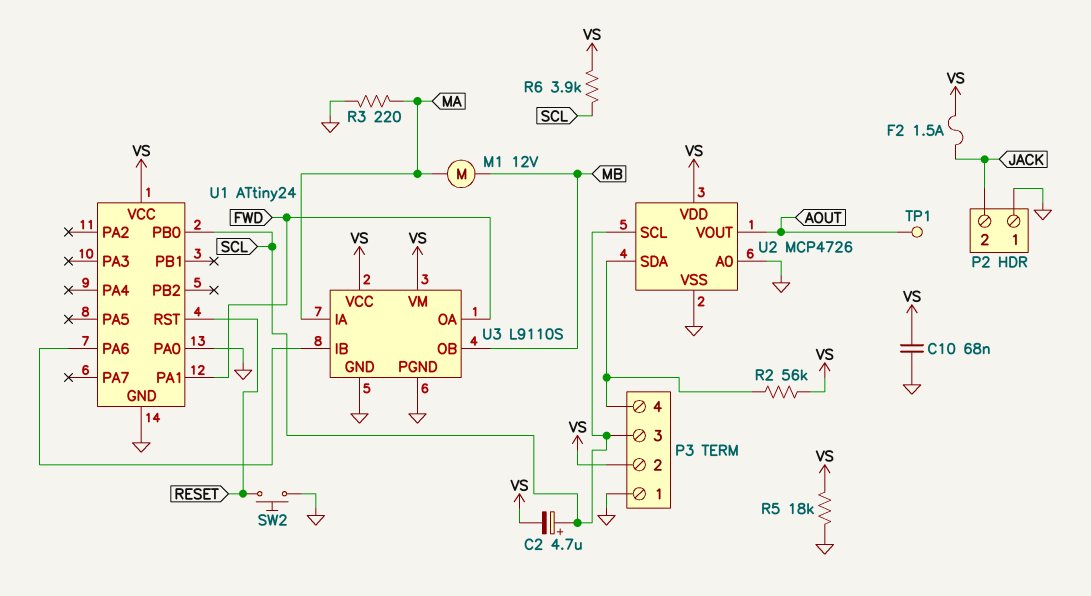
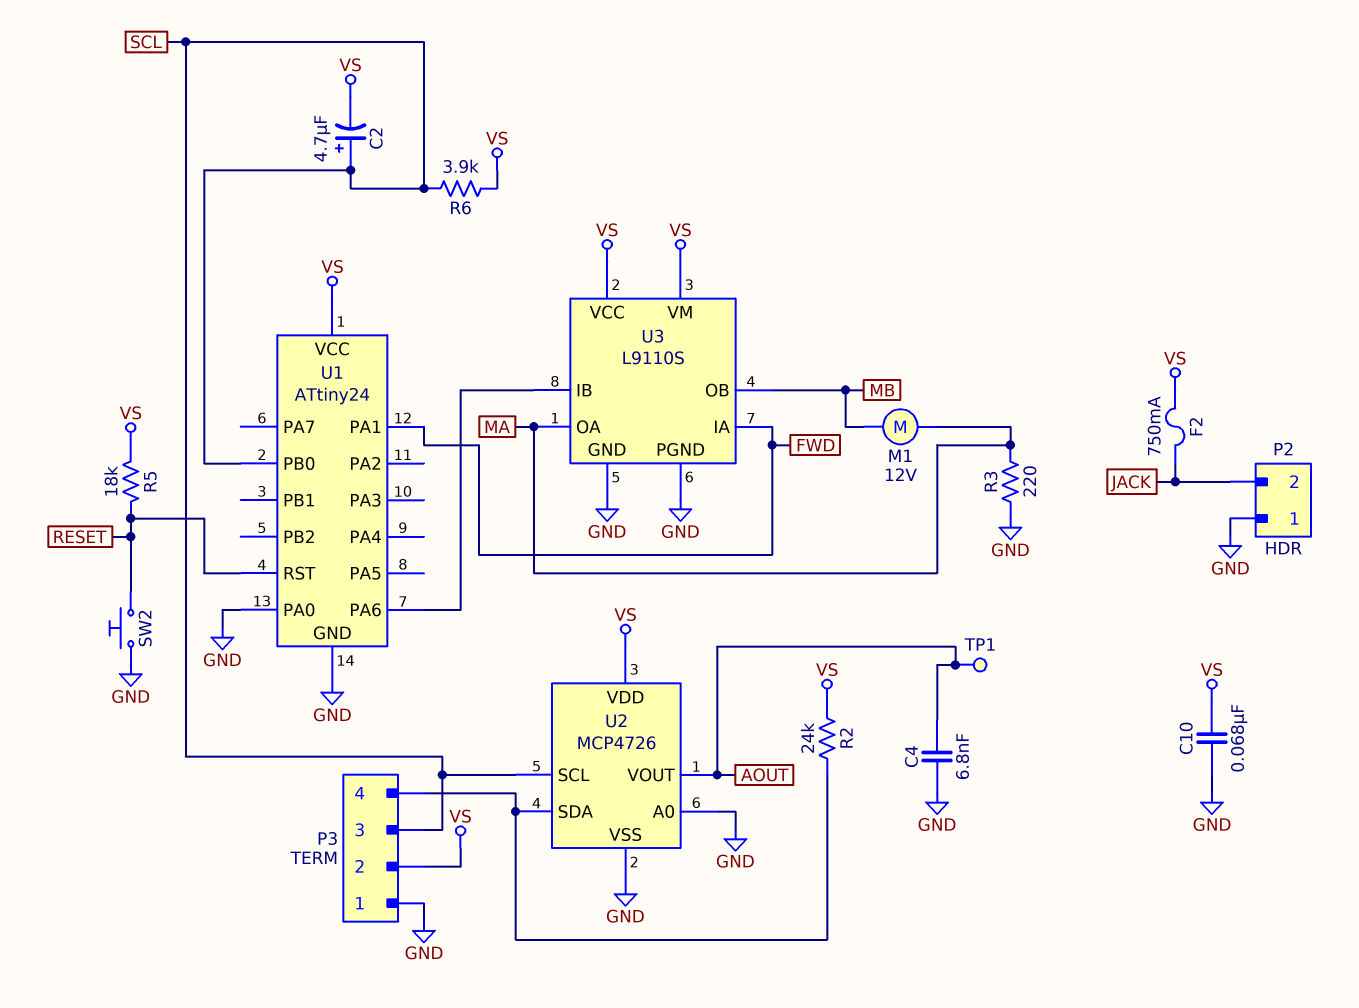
C4: none -> 6.8nF (AOUT, GND)
F2: 1.5A (JACK, VS) -> 750mA (JACK, VS)
R2: 56k (P3/4, VS) -> 24k (P3/4, VS)
R5: 18k (GND, VS) -> 18k (RESET, VS)
U3 pin IA: MA -> FWD
U3 pin OA: FWD -> MA

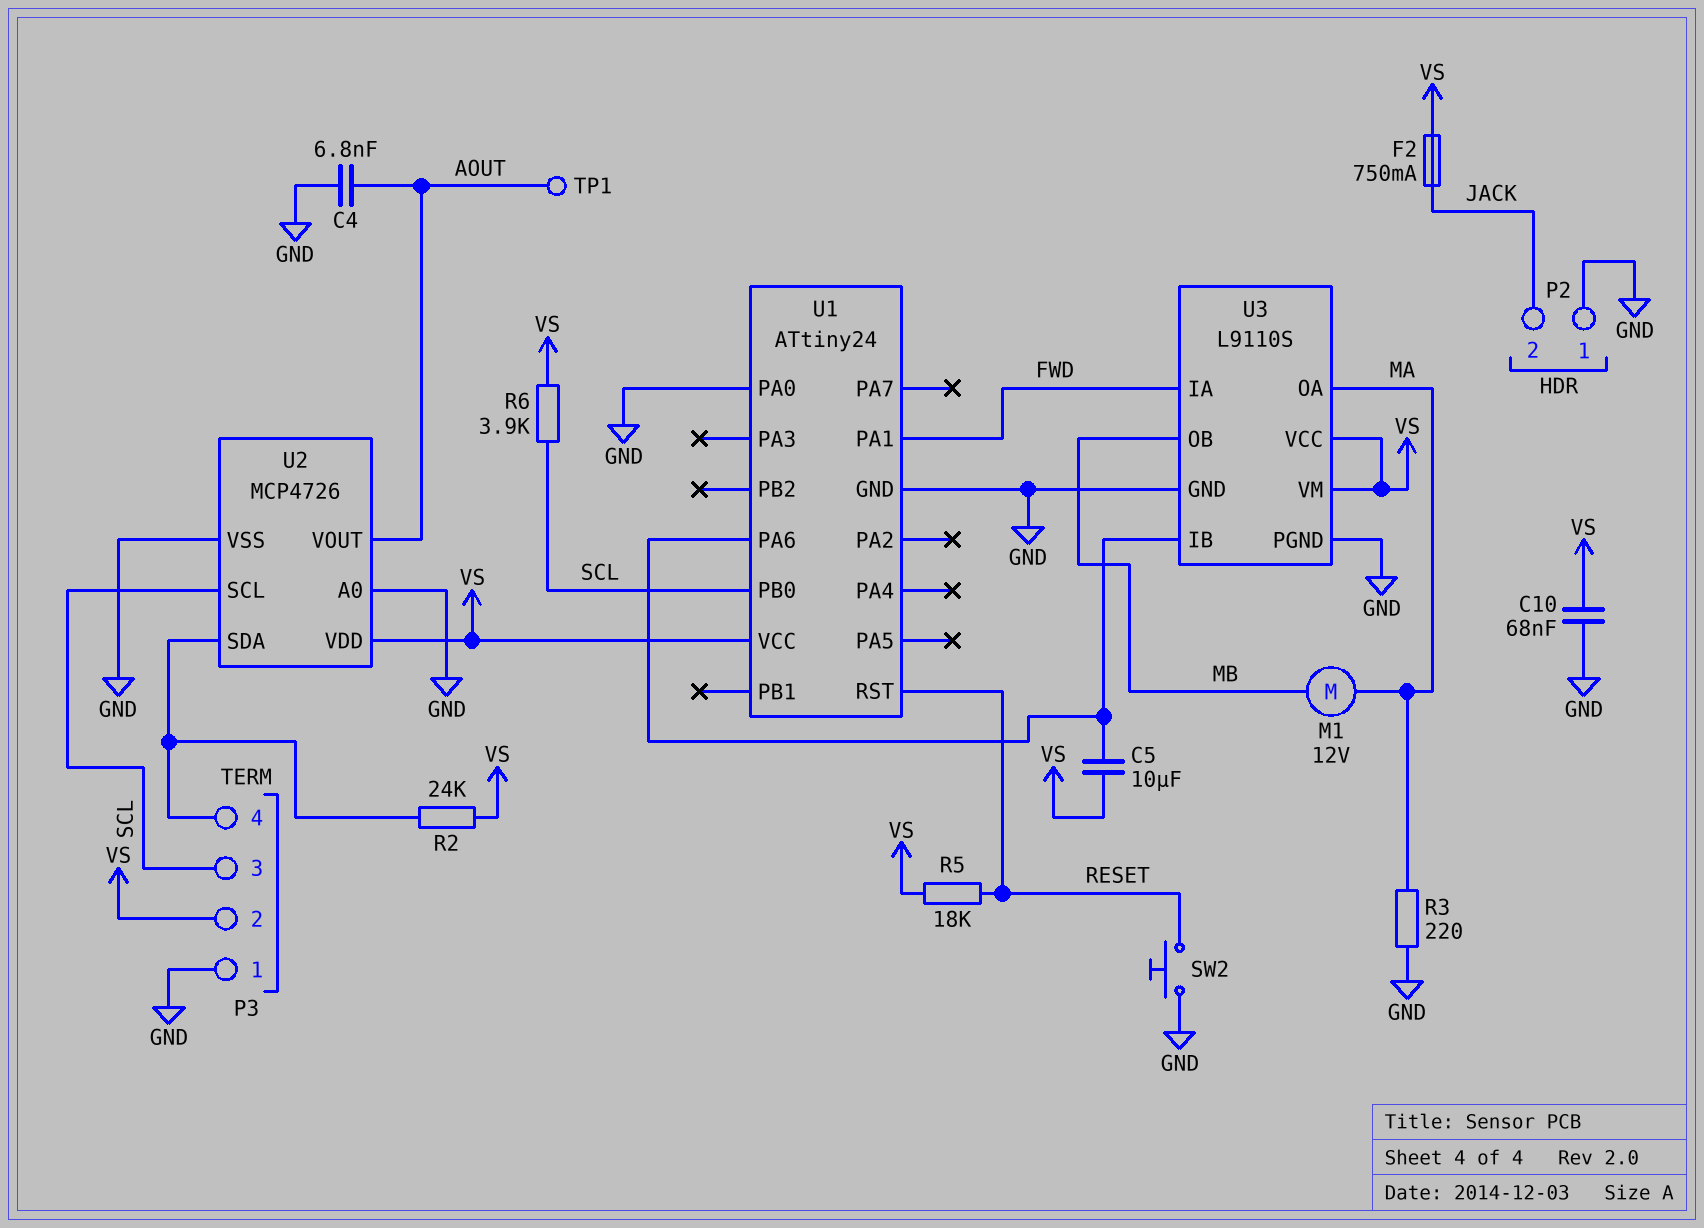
C2: 4.7uF (plus SCL, minus VS) -> none
C5: none -> 10uF (U1/PA6, VS)

